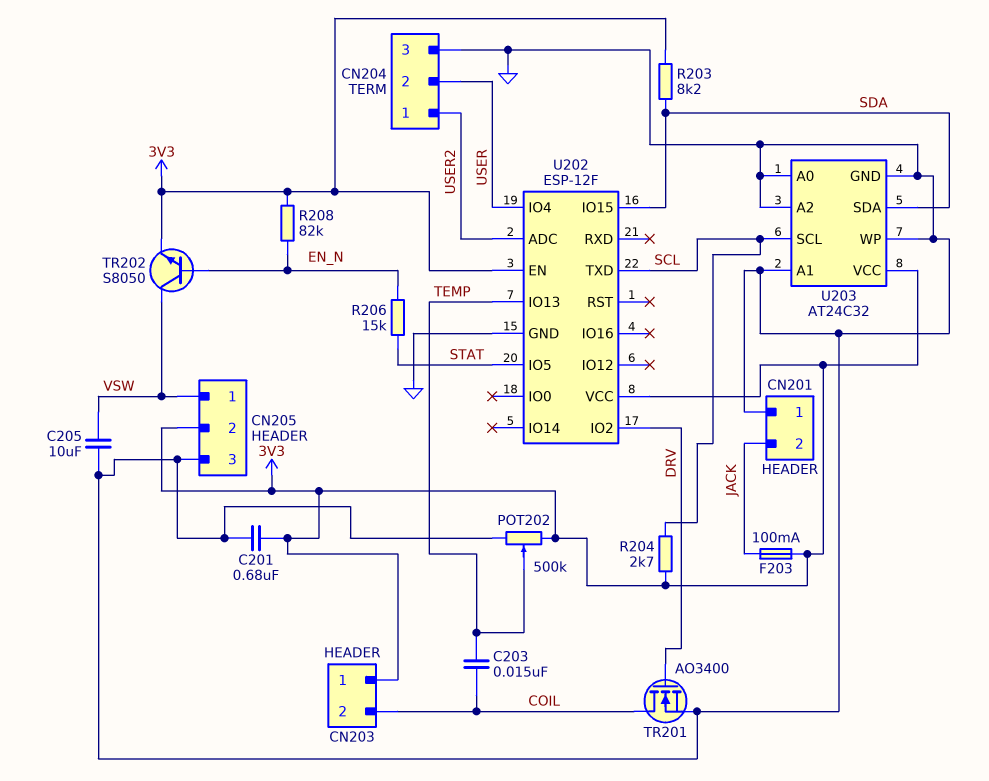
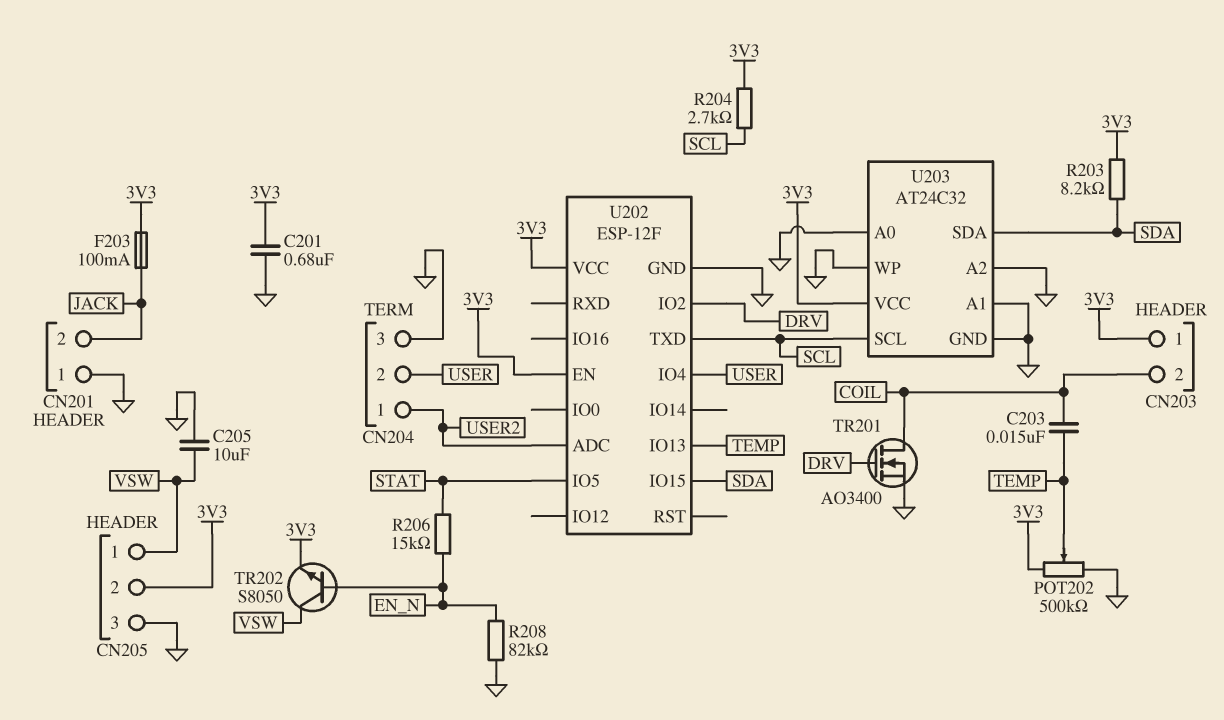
R208: 82k (3V3, EN_N) -> 82k (EN_N, GND)

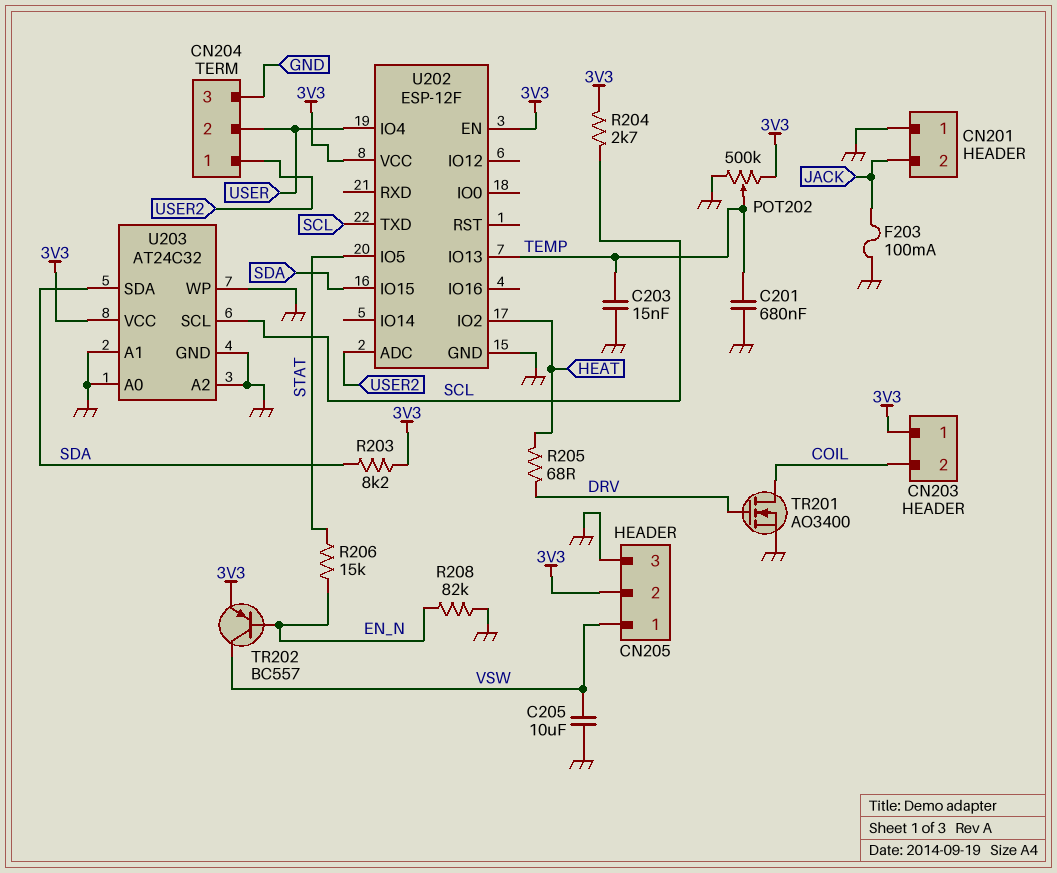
C201: 680nF (3V3, GND) -> 680nF (GND, TEMP)
C203: 15nF (COIL, TEMP) -> 15nF (GND, TEMP)
F203: 100mA (3V3, JACK) -> 100mA (GND, JACK)
R205: none -> 68 (DRV, HEAT)
TR202: NPN S8050 (B EN_N, C VSW, E 3V3) -> PNP BC557 (B EN_N, C VSW, E 3V3)
U202 pin IO2: DRV -> HEAT

